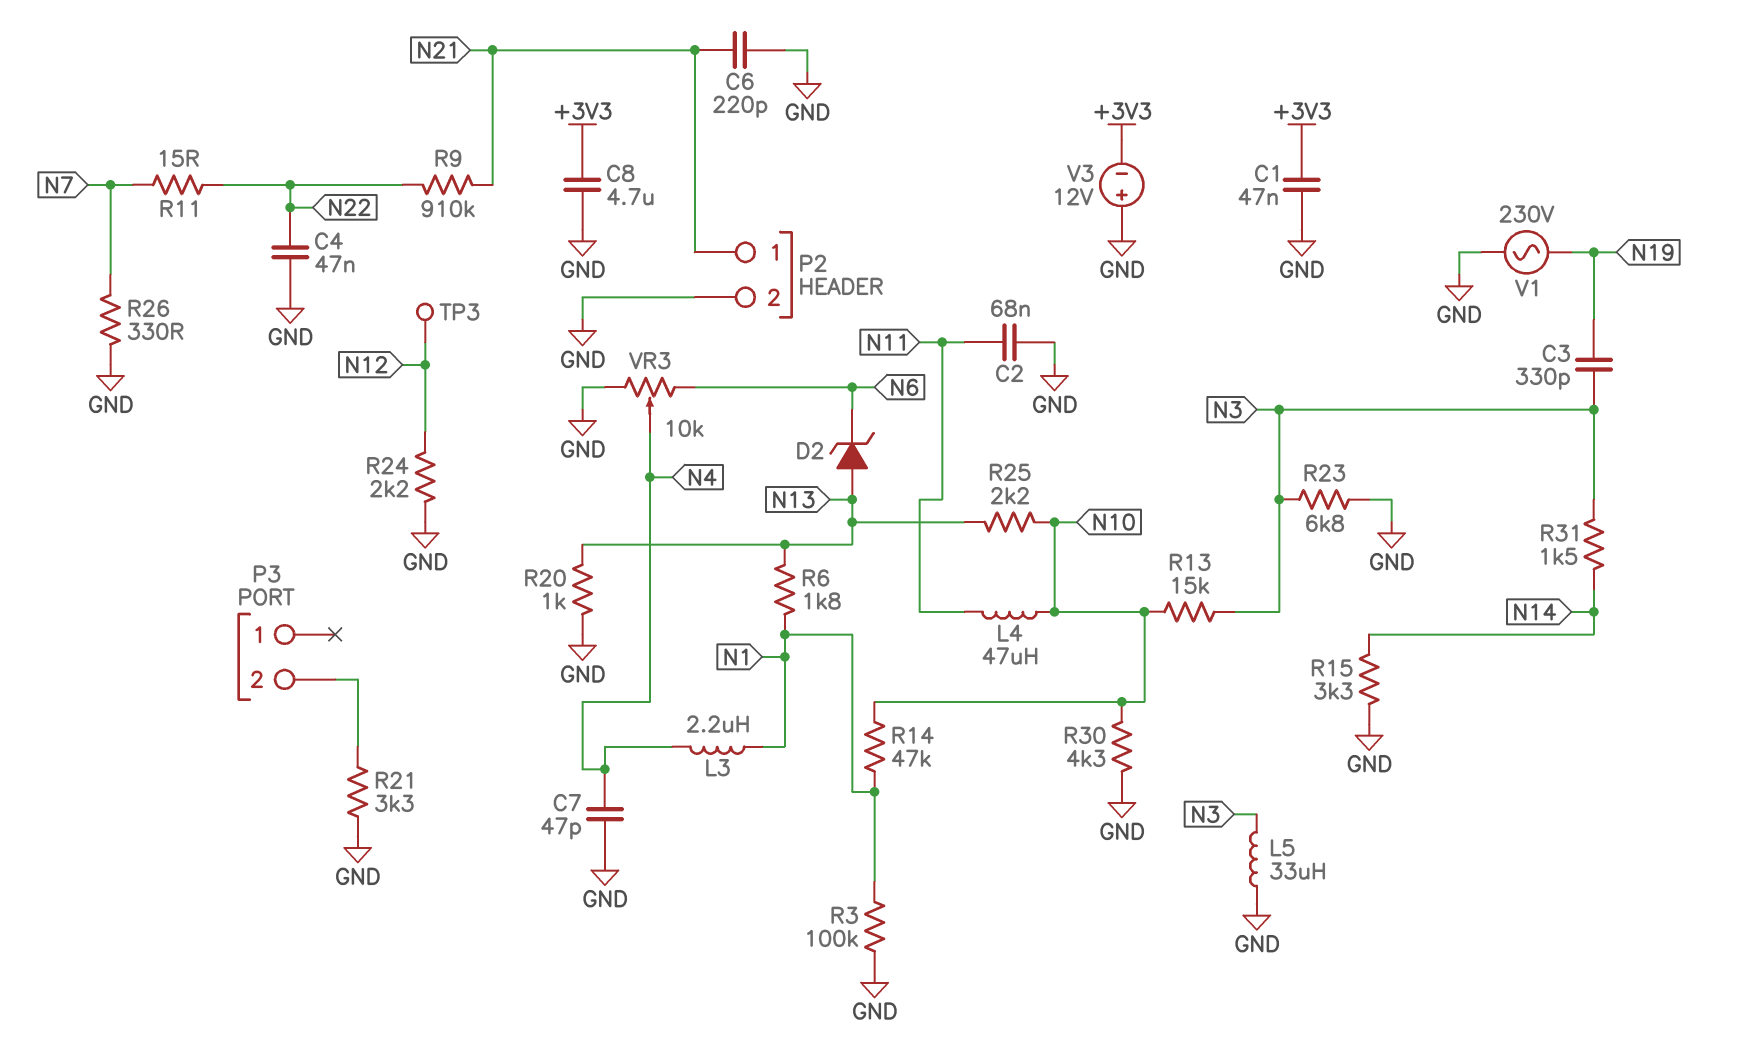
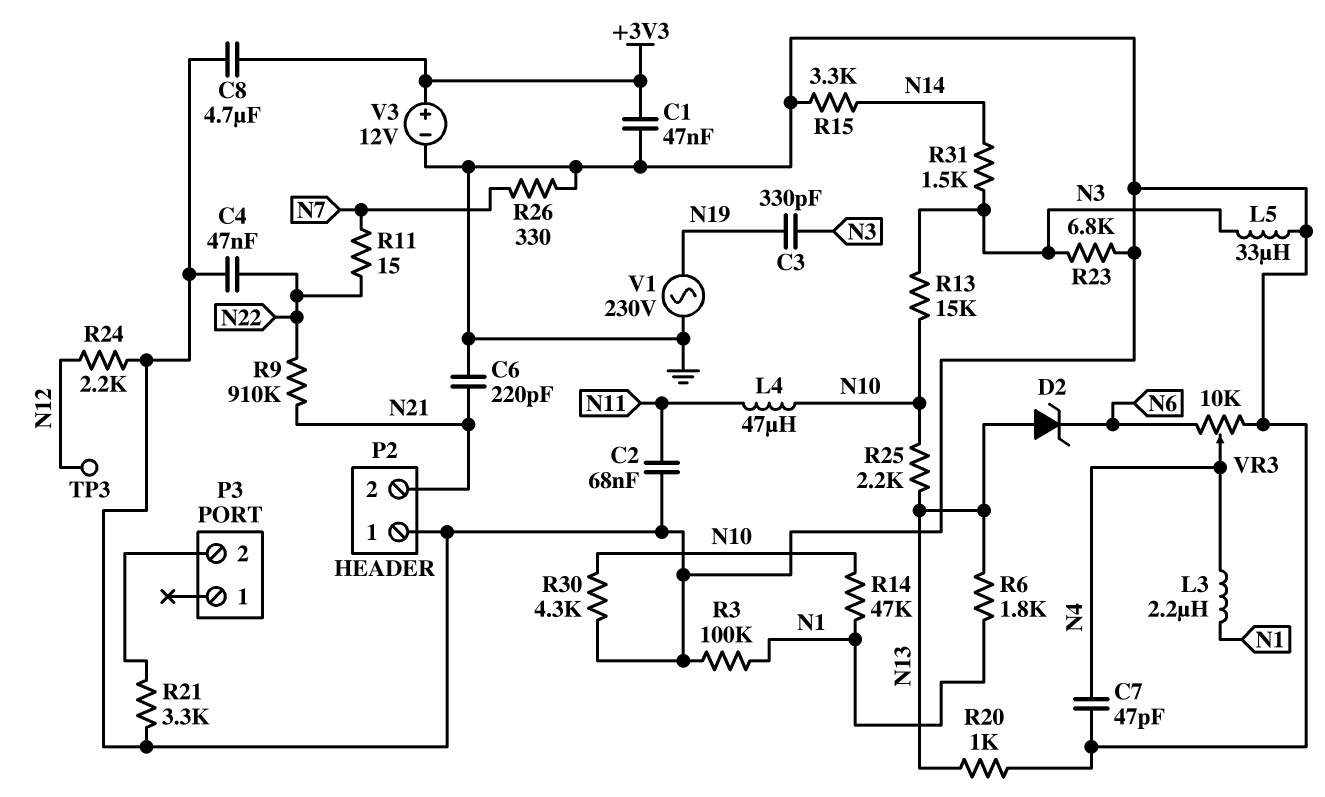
P2 pin 1: N21 -> GND
P2 pin 2: GND -> N21
V3: 12V (plus GND, minus +3V3) -> 12V (plus +3V3, minus GND)

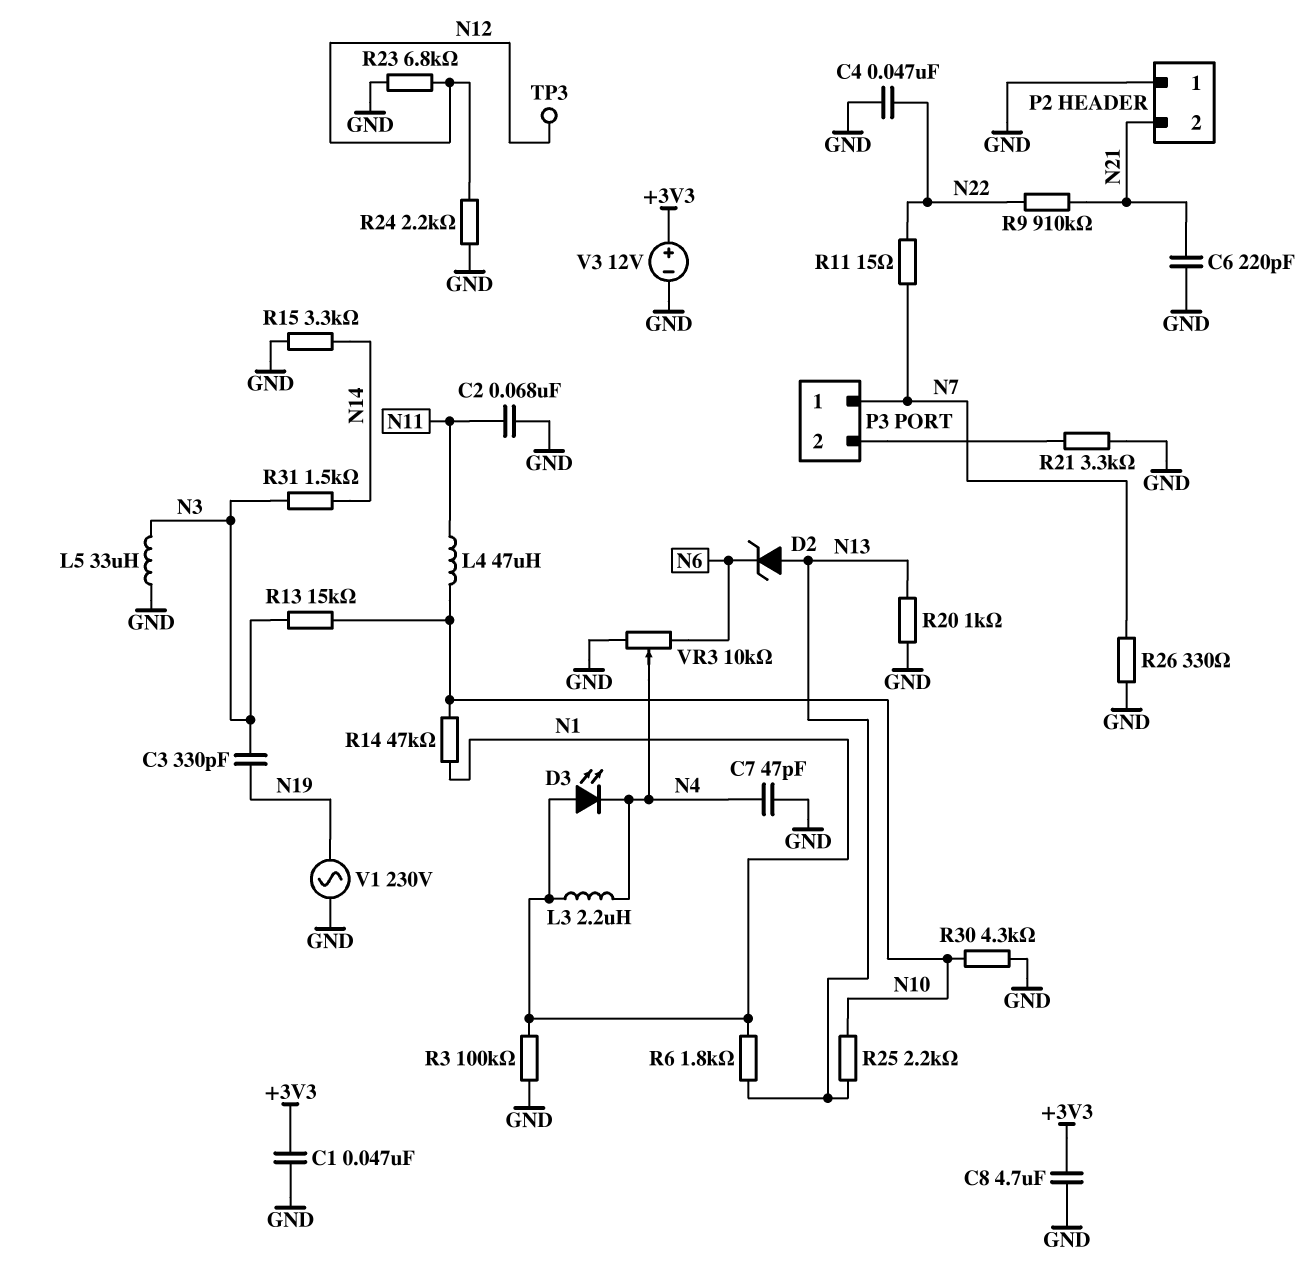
D3: none -> LED (A N1, K N4)
P3 pin 1: none -> N7
R23: 6.8k (GND, N3) -> 6.8k (GND, N12)

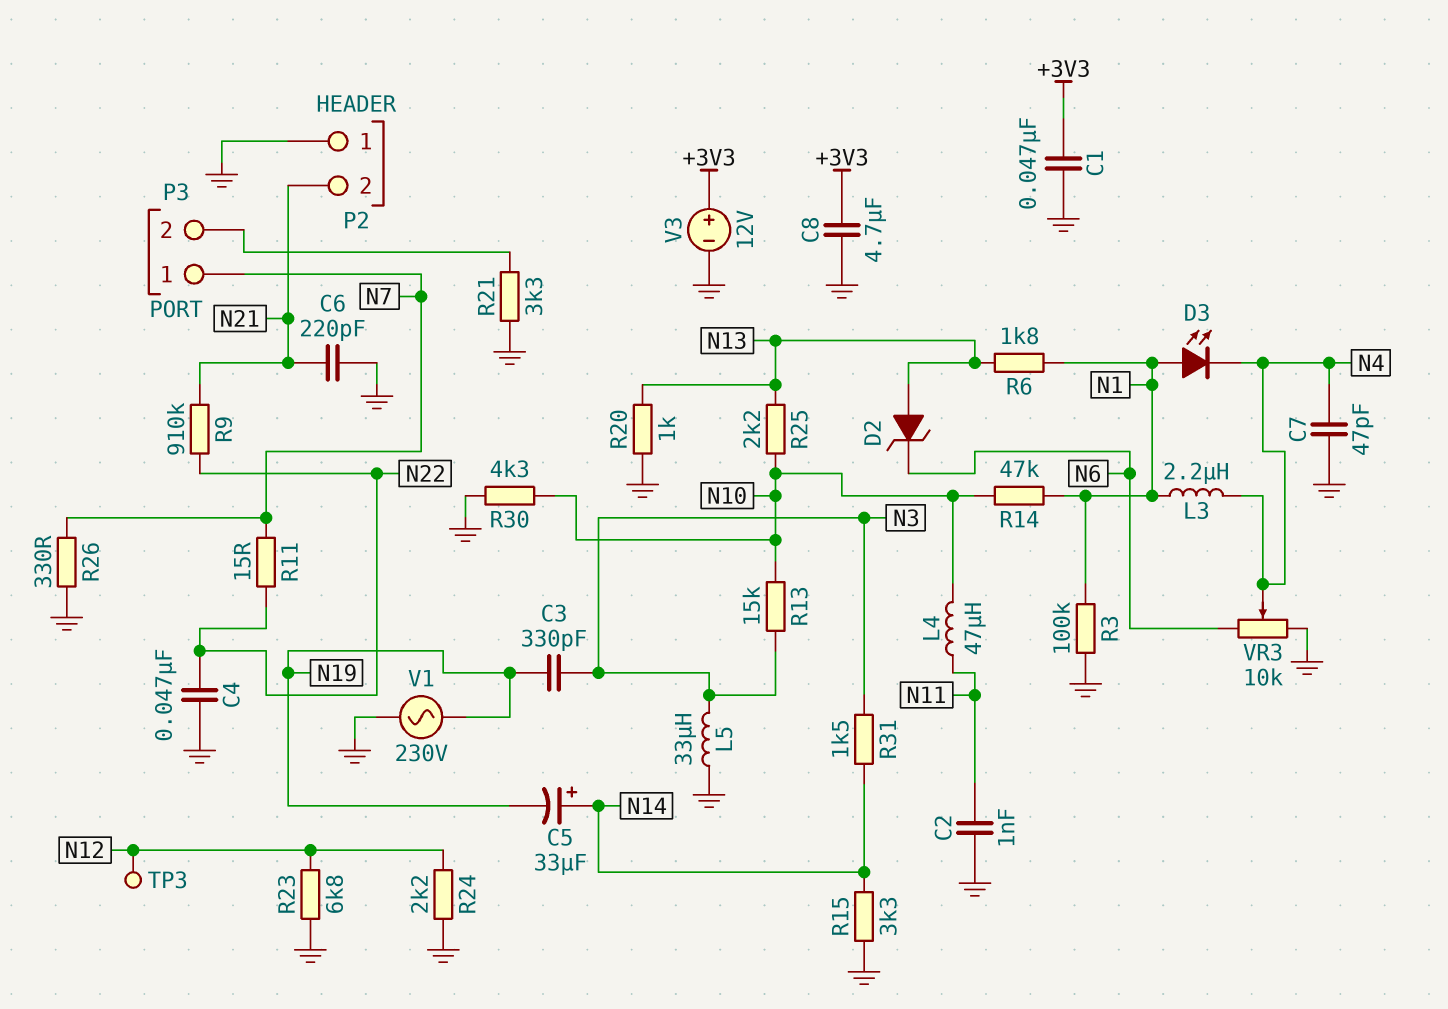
C2: 68nF (GND, N11) -> 1nF (GND, N11)
C5: none -> 33uF (plus N14, minus N19)

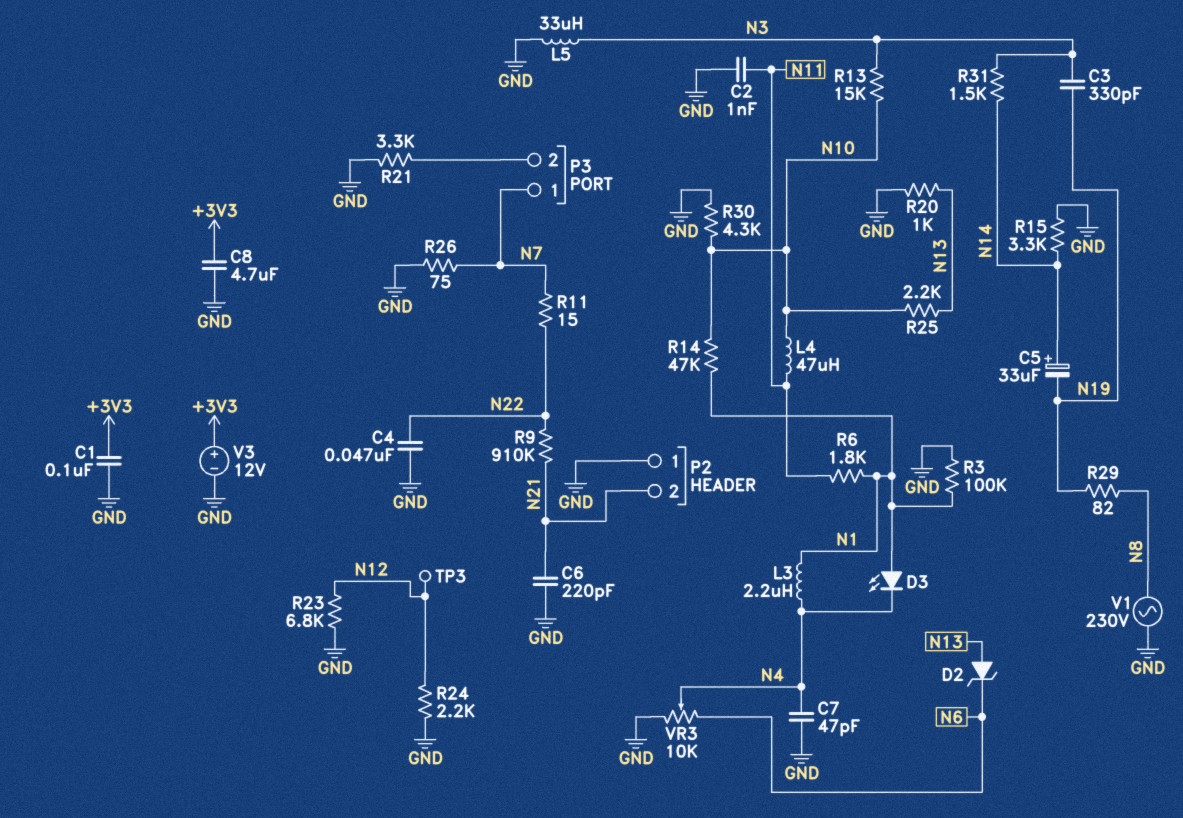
C1: 47nF (+3V3, GND) -> 100nF (+3V3, GND)
R6: 1.8k (N1, N13) -> 1.8k (N1, N11)
R26: 330 (GND, N7) -> 75 (GND, N7)
R29: none -> 82 (N8, N19)
V1: AC 230V (GND, N19) -> AC 230V (GND, N8)

